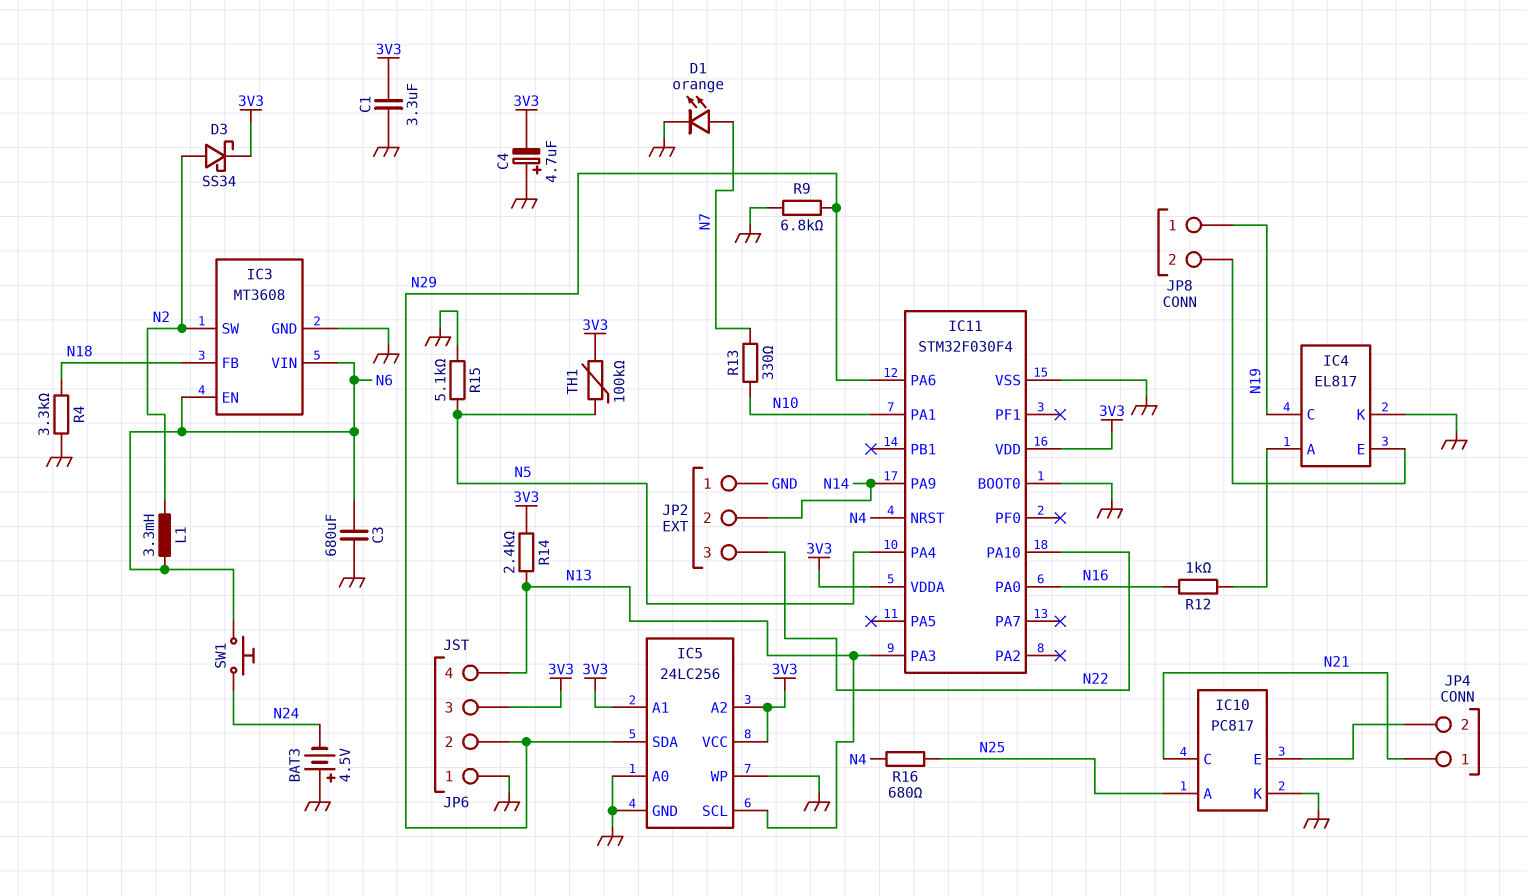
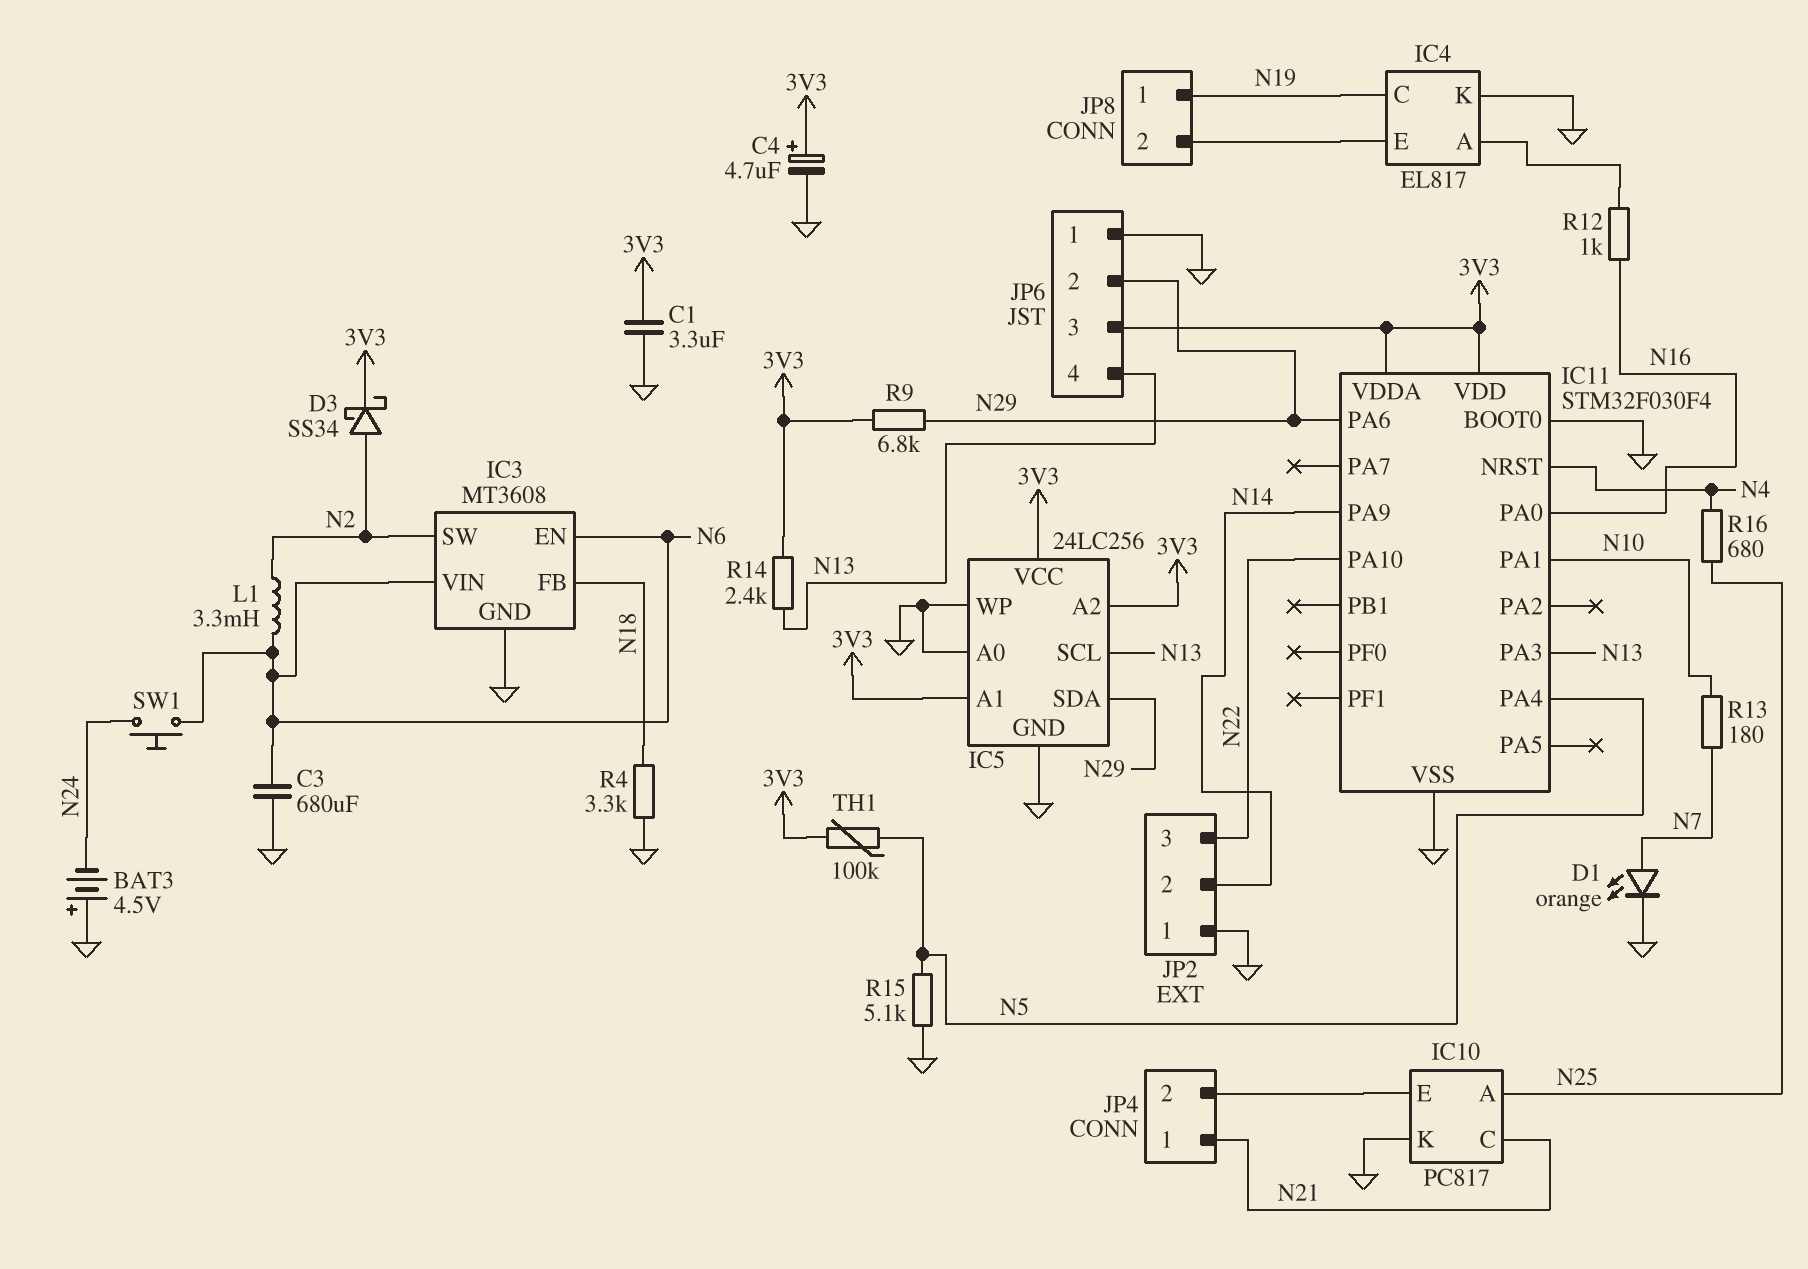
C4: 4.7uF (plus GND, minus 3V3) -> 4.7uF (plus 3V3, minus GND)
R9: 6.8k (GND, N29) -> 6.8k (3V3, N29)
R13: 330 (N7, N10) -> 180 (N7, N10)

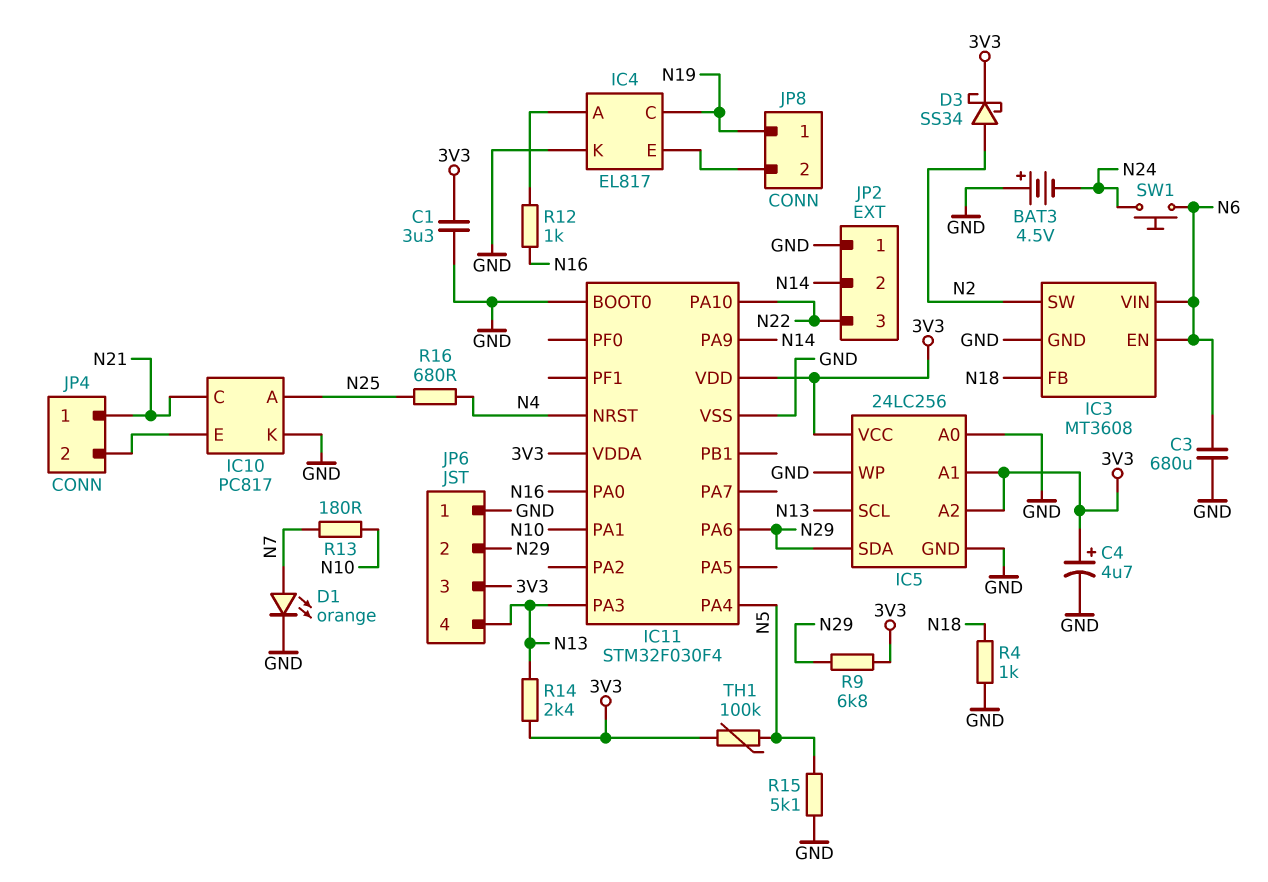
L1: 3.3mH (N2, N6) -> none
R4: 3.3k (GND, N18) -> 1k (GND, N18)

